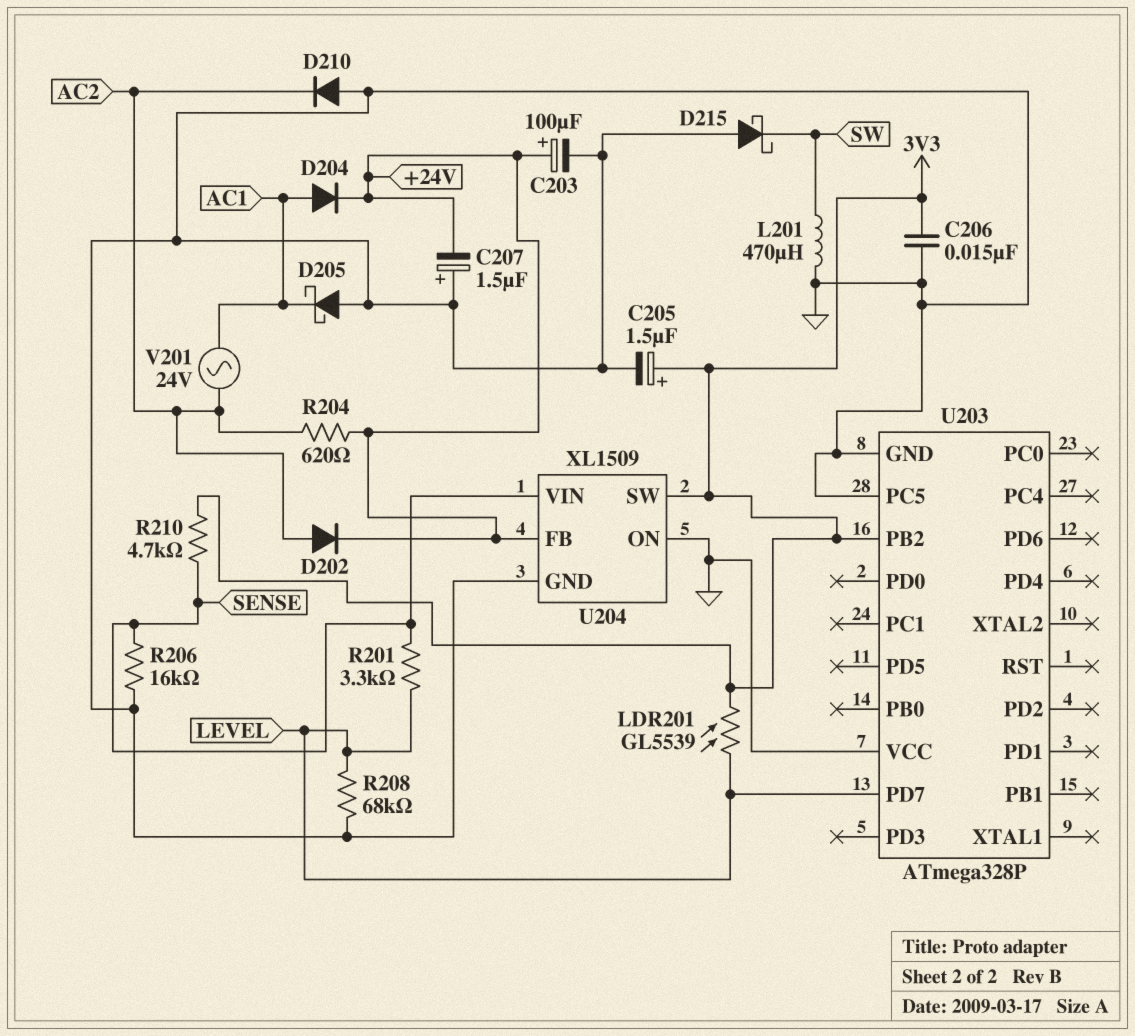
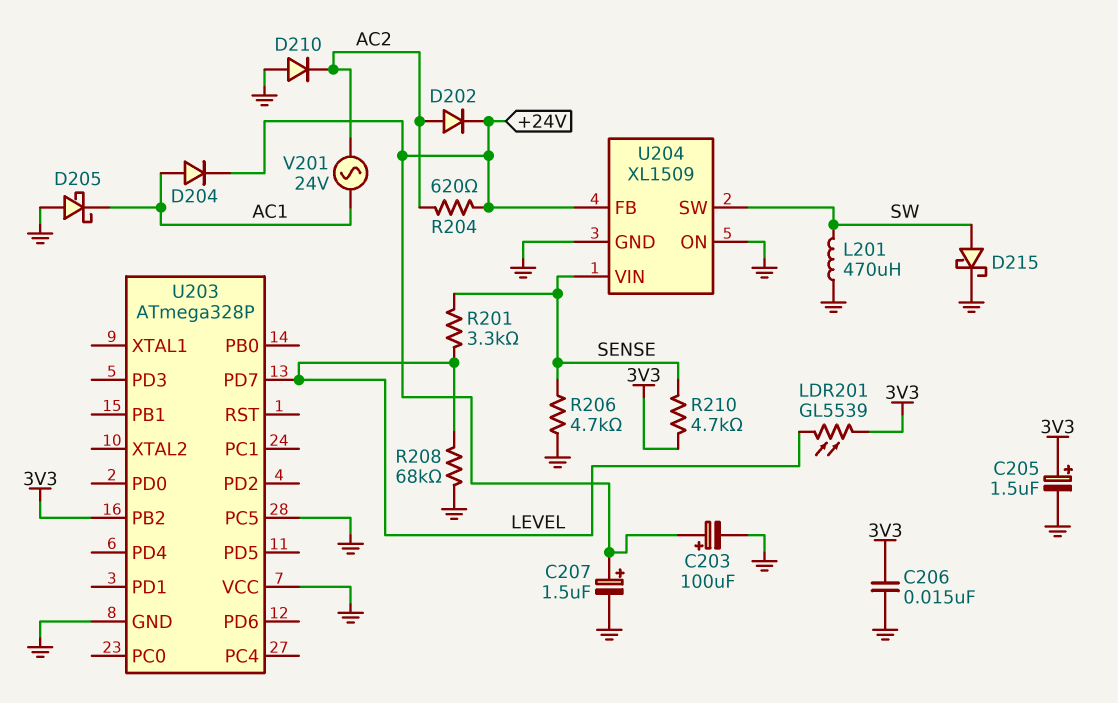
C207: 1.5uF (plus GND, minus +24V) -> 1.5uF (plus +24V, minus GND)
D215: schottky (A GND, K SW) -> schottky (A SW, K GND)
R206: 16k (GND, SENSE) -> 4.7k (GND, SENSE)
U204 pin SW: 3V3 -> SW

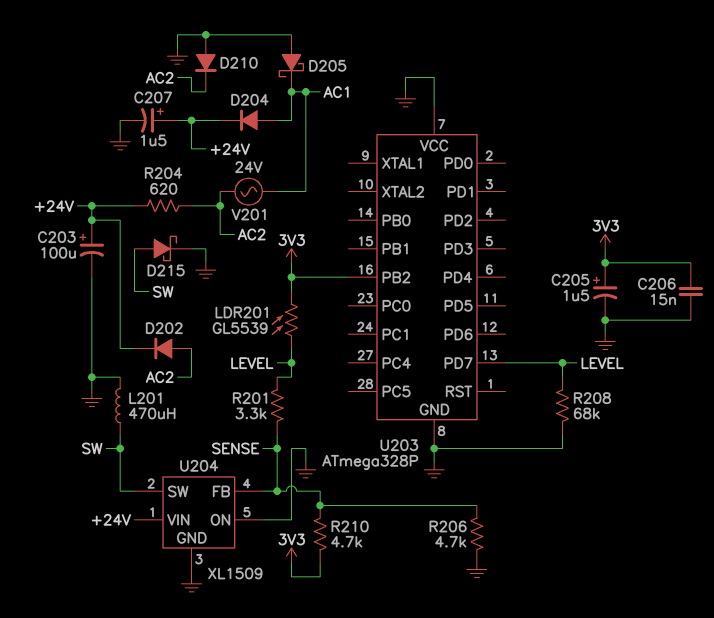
U203 pin PC5: GND -> none
U204 pin FB: +24V -> SENSE
U204 pin VIN: SENSE -> +24V

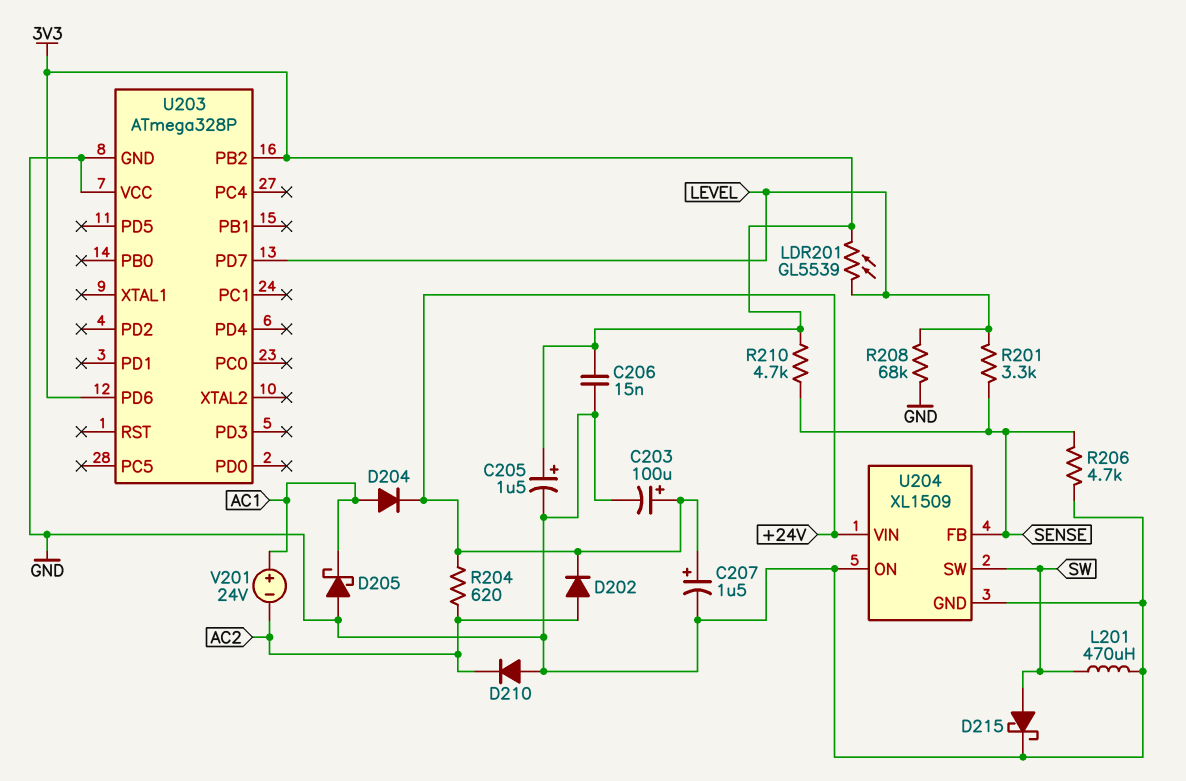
U203 pin PD6: none -> 3V3
V201: AC 24V (AC1, AC2) -> 24V (plus AC1, minus AC2)

